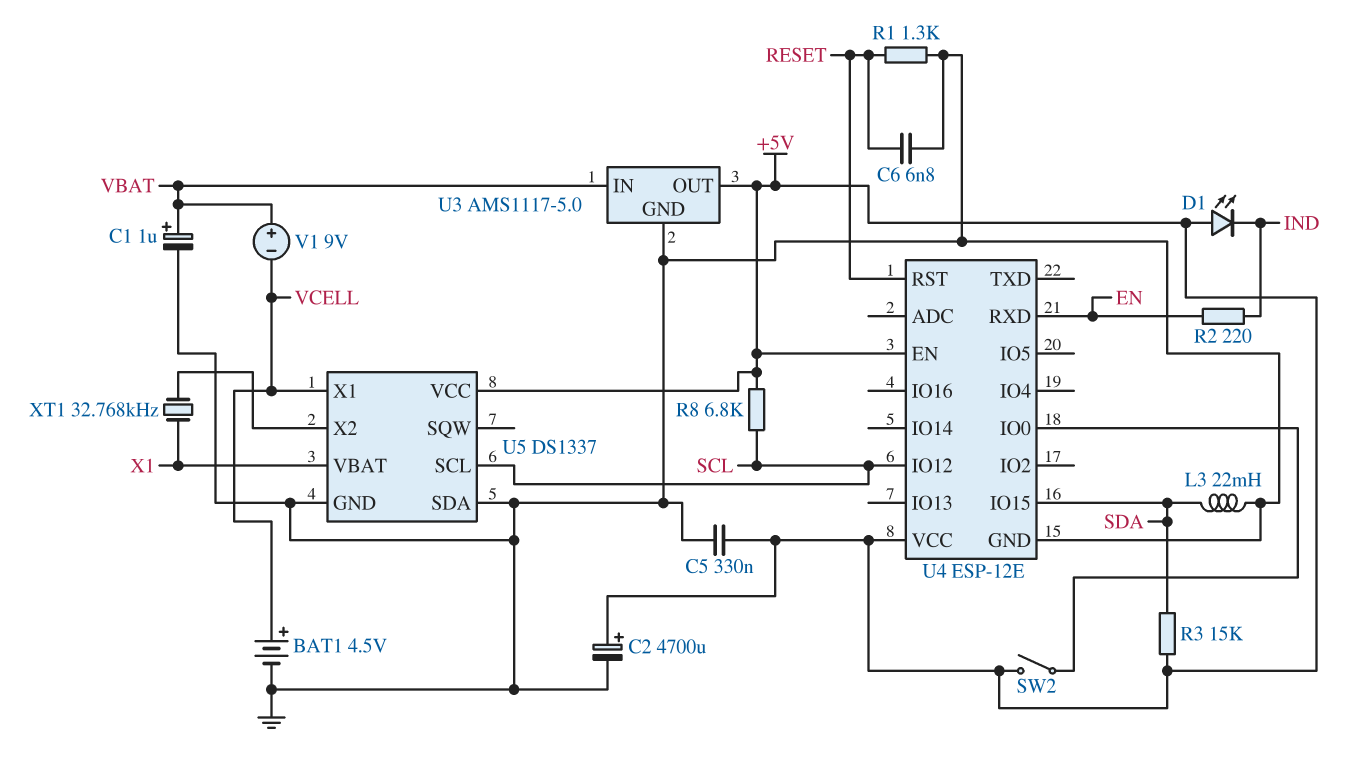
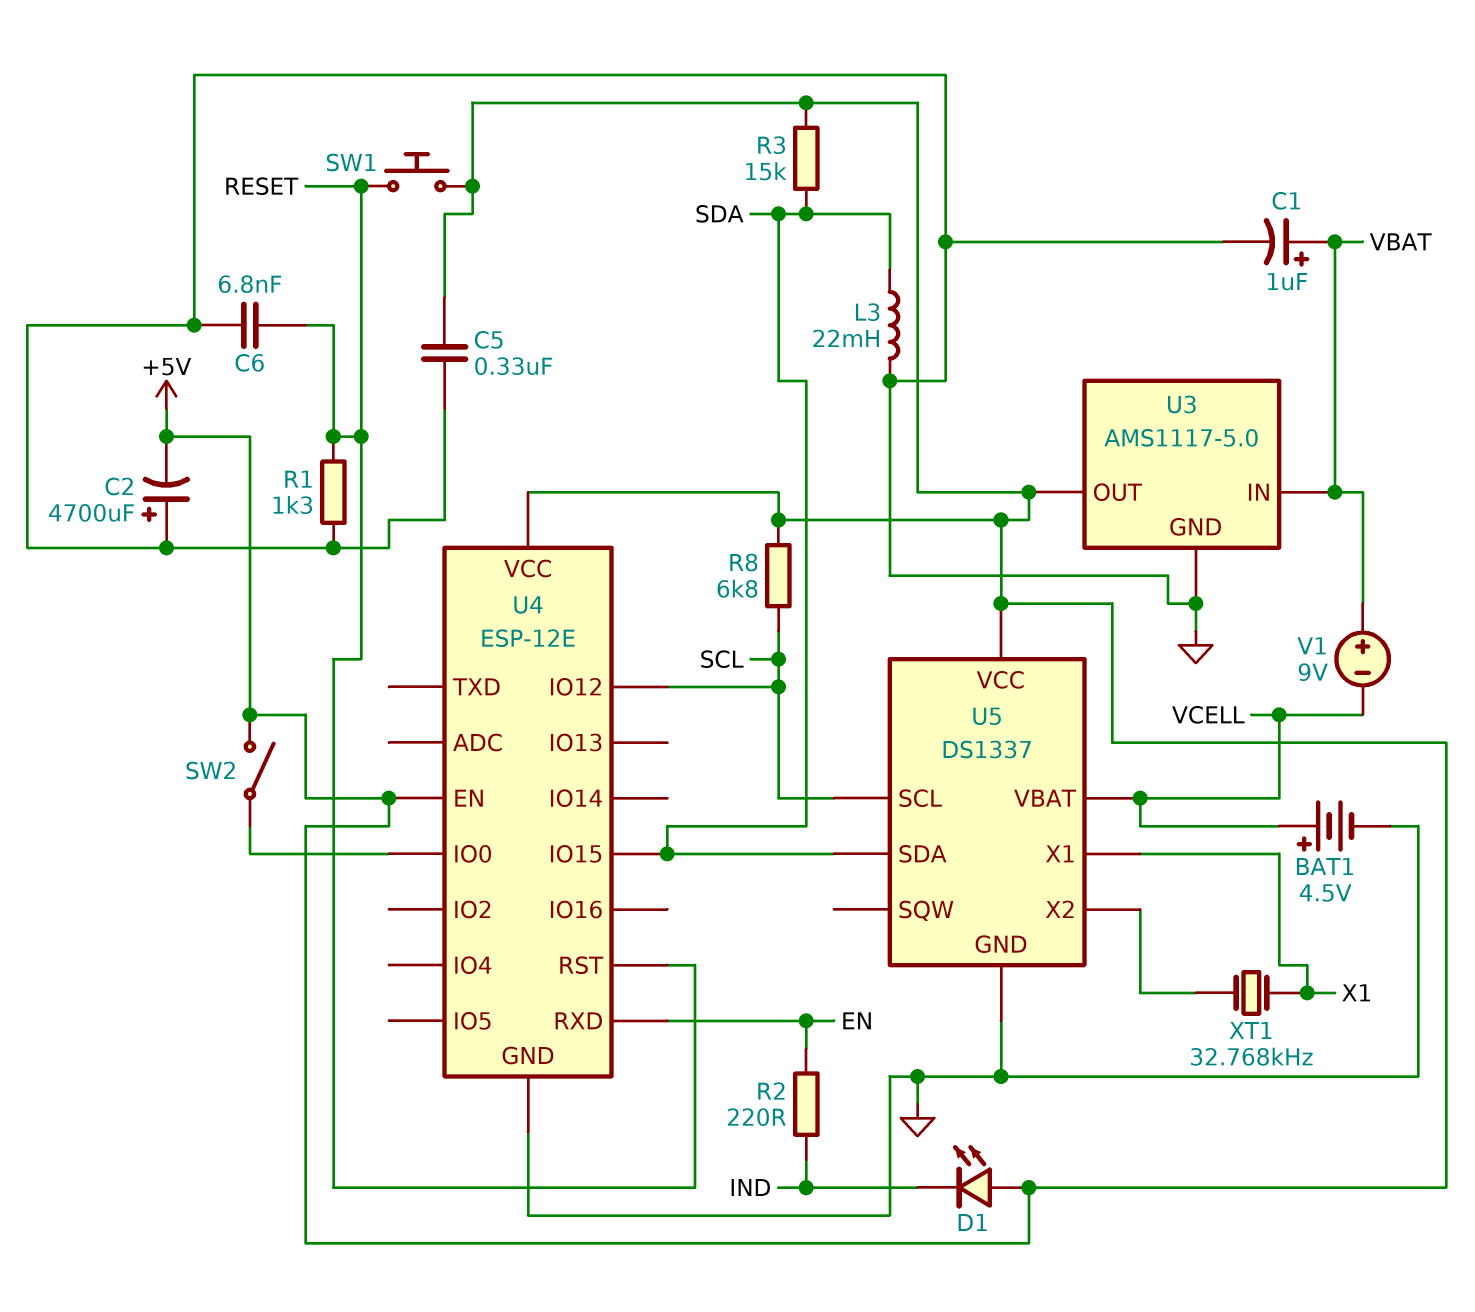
C2: 4700uF (plus +5V, minus GND) -> 4700uF (plus GND, minus +5V)
SW1: none -> button (+5V, RESET)
U5 pin SDA: GND -> SDA
U5 pin VBAT: X1 -> VCELL
U5 pin X1: VCELL -> X1

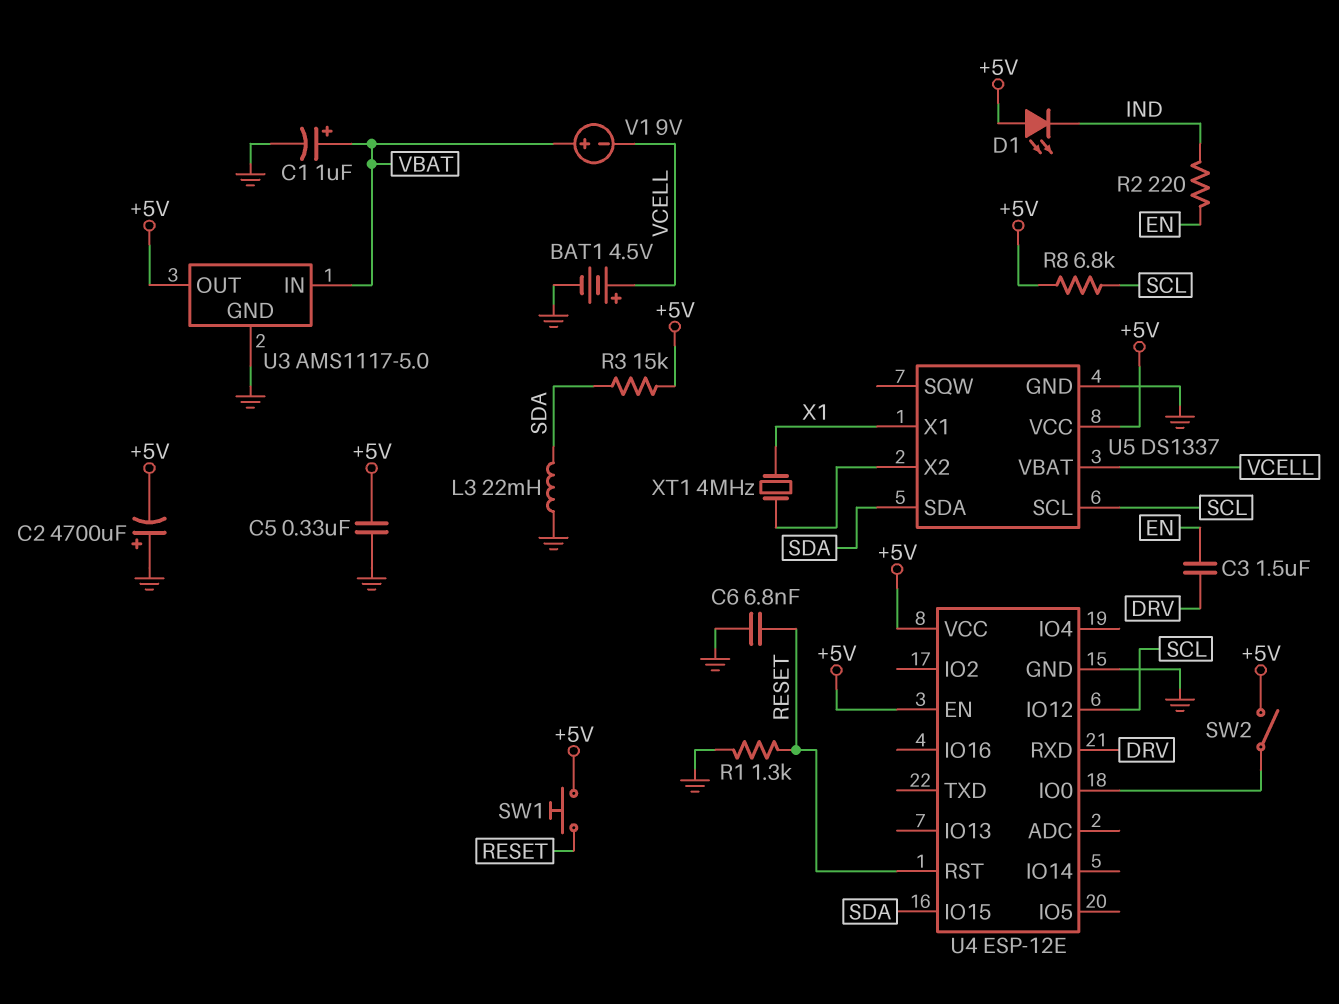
C3: none -> 1.5uF (DRV, EN)
U4 pin RXD: EN -> DRV
XT1: 32.768kHz (U5/X2, X1) -> 4MHz (U5/X2, X1)

